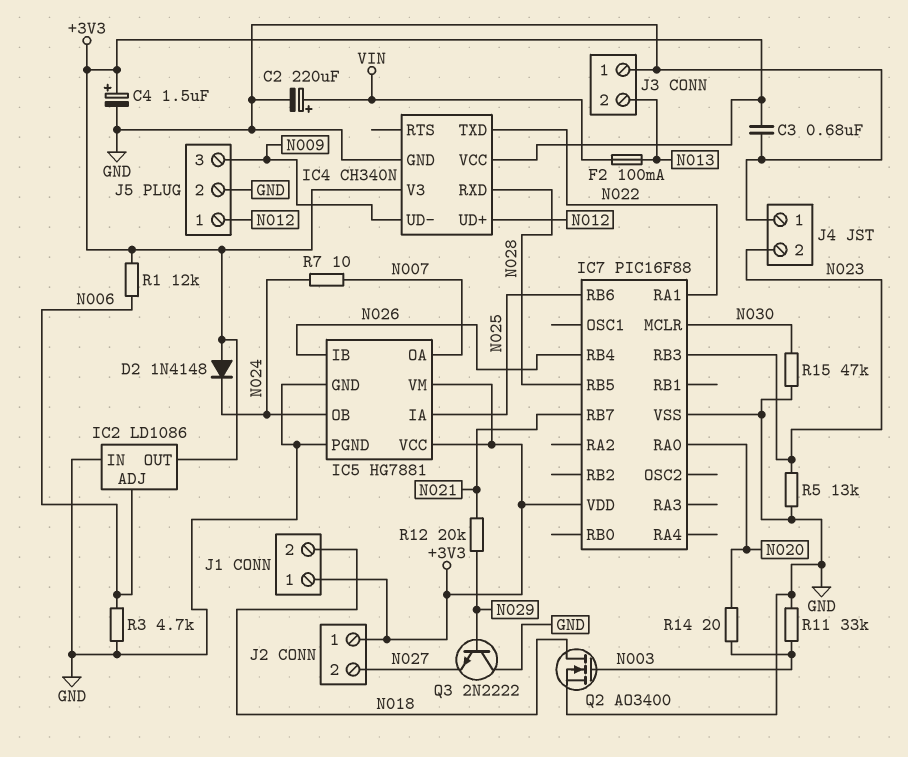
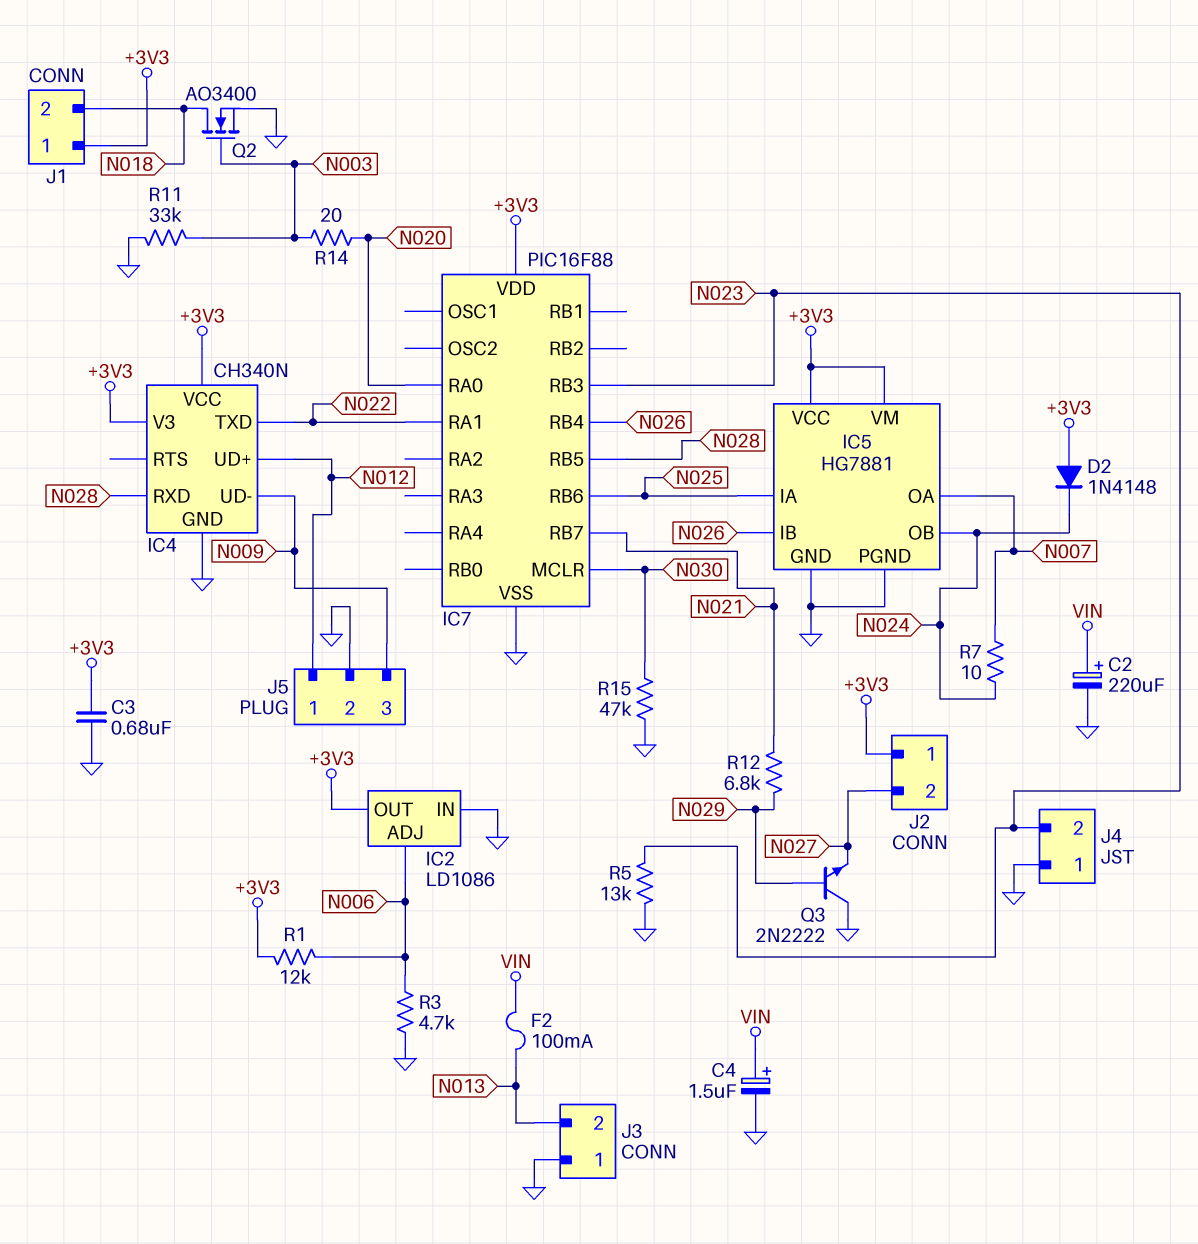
C4: 1.5uF (plus +3V3, minus GND) -> 1.5uF (plus VIN, minus GND)
R12: 20k (N021, N029) -> 6.8k (N021, N029)

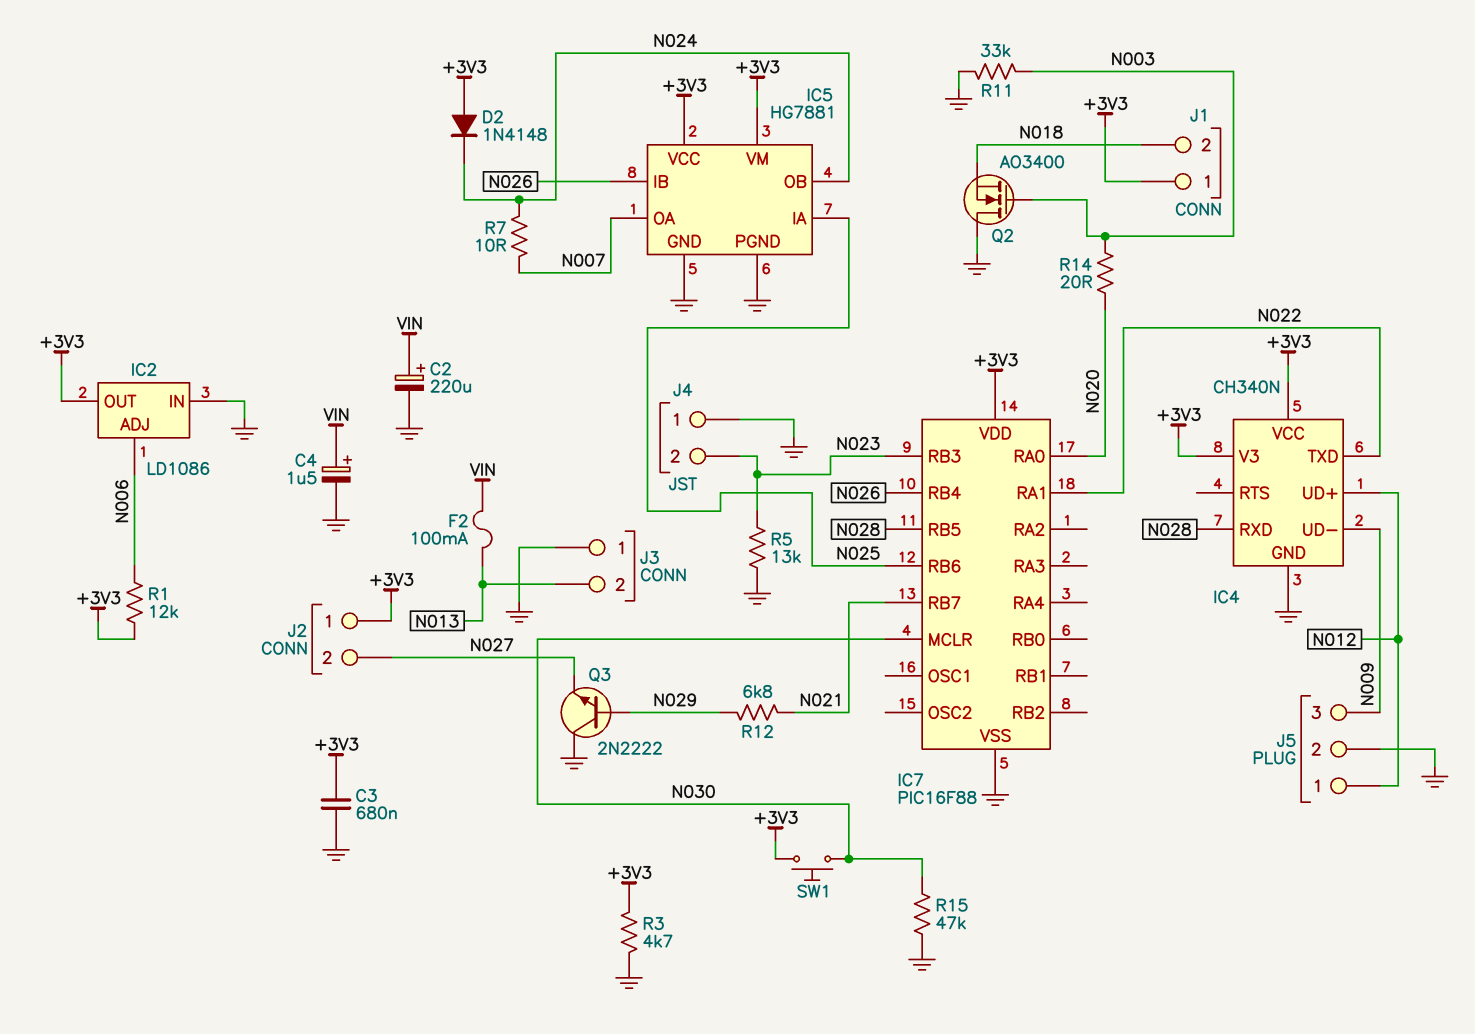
Q2: NMOS AO3400 (G N003, D N018, S GND) -> NMOS AO3400 (G N003, D GND, S N018)
R3: 4.7k (GND, N006) -> 4.7k (+3V3, GND)
SW1: none -> button (+3V3, N030)

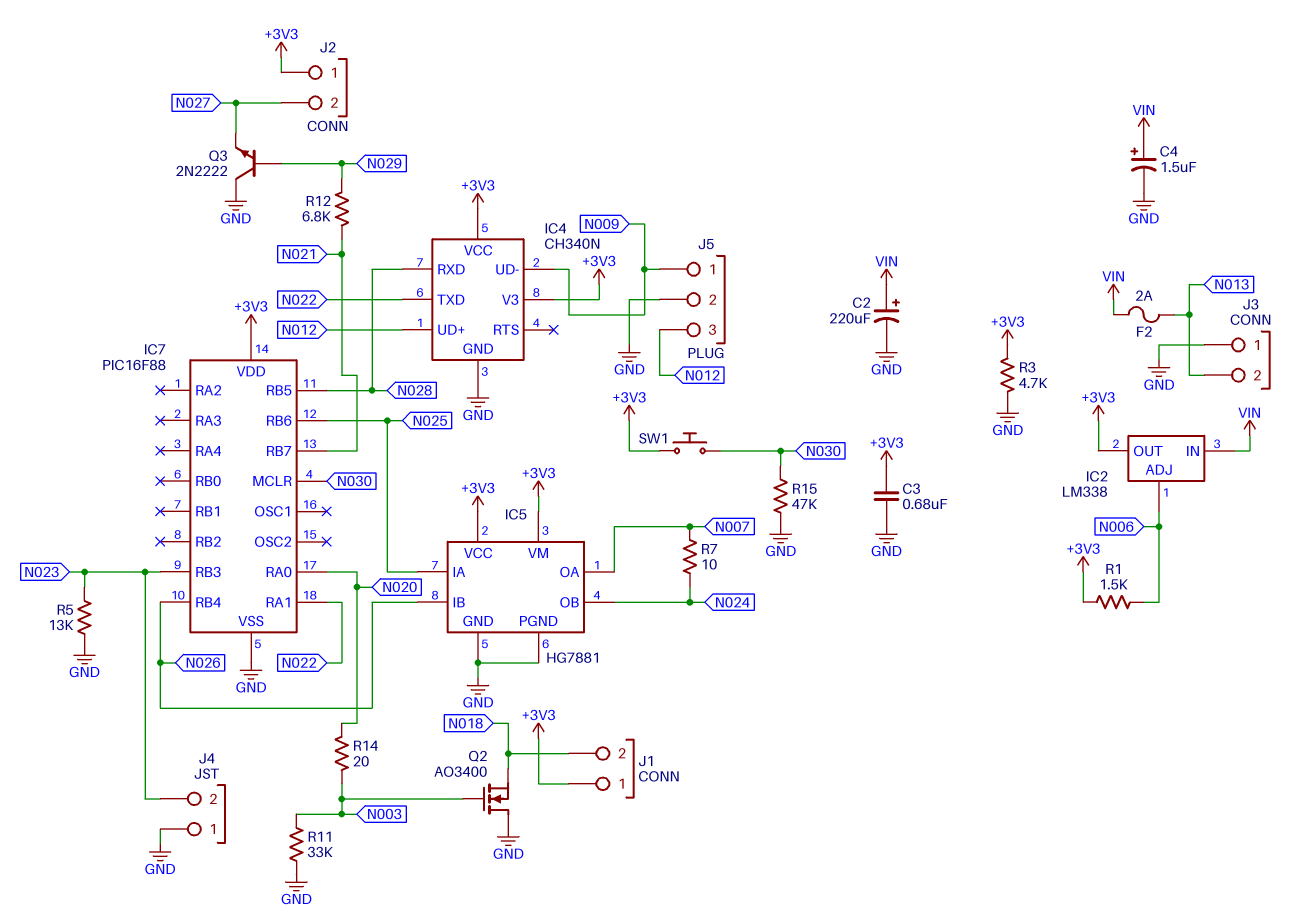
D2: diode 1N4148 (A +3V3, K N024) -> none
F2: 100mA (N013, VIN) -> 2A (N013, VIN)
IC2: LD1086 -> LM338
IC2 pin IN: GND -> VIN
J5 pin 1: N012 -> N009
J5 pin 3: N009 -> N012
R1: 12k (+3V3, N006) -> 1.5k (+3V3, N006)

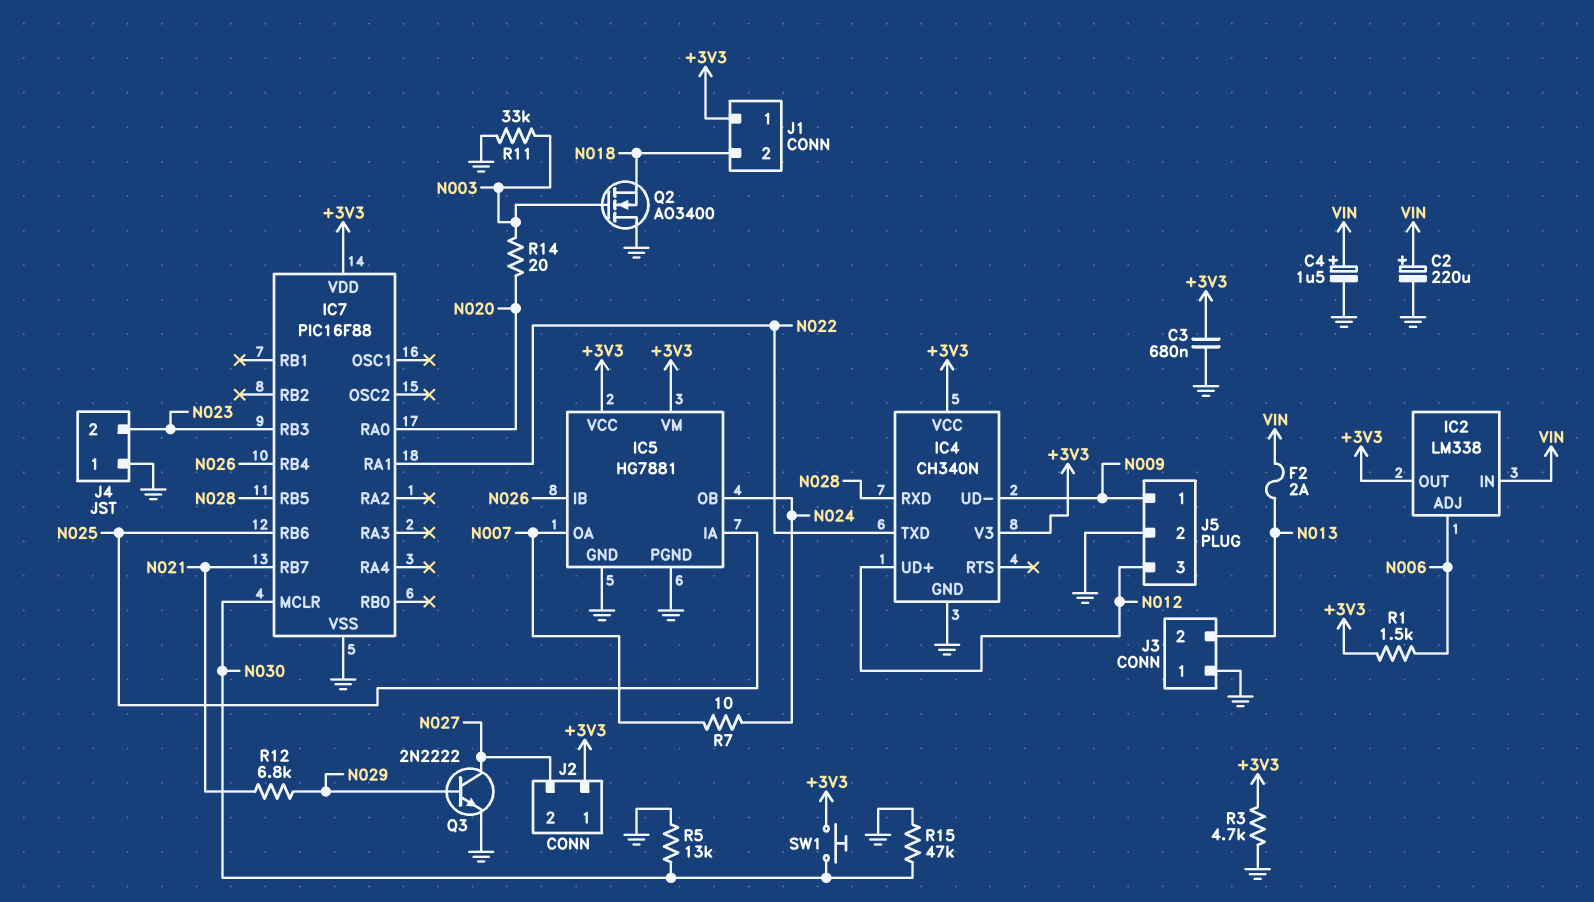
Q3: NPN 2N2222 (B N029, C GND, E N027) -> NPN 2N2222 (B N029, C N027, E GND)
R5: 13k (GND, N023) -> 13k (GND, N030)

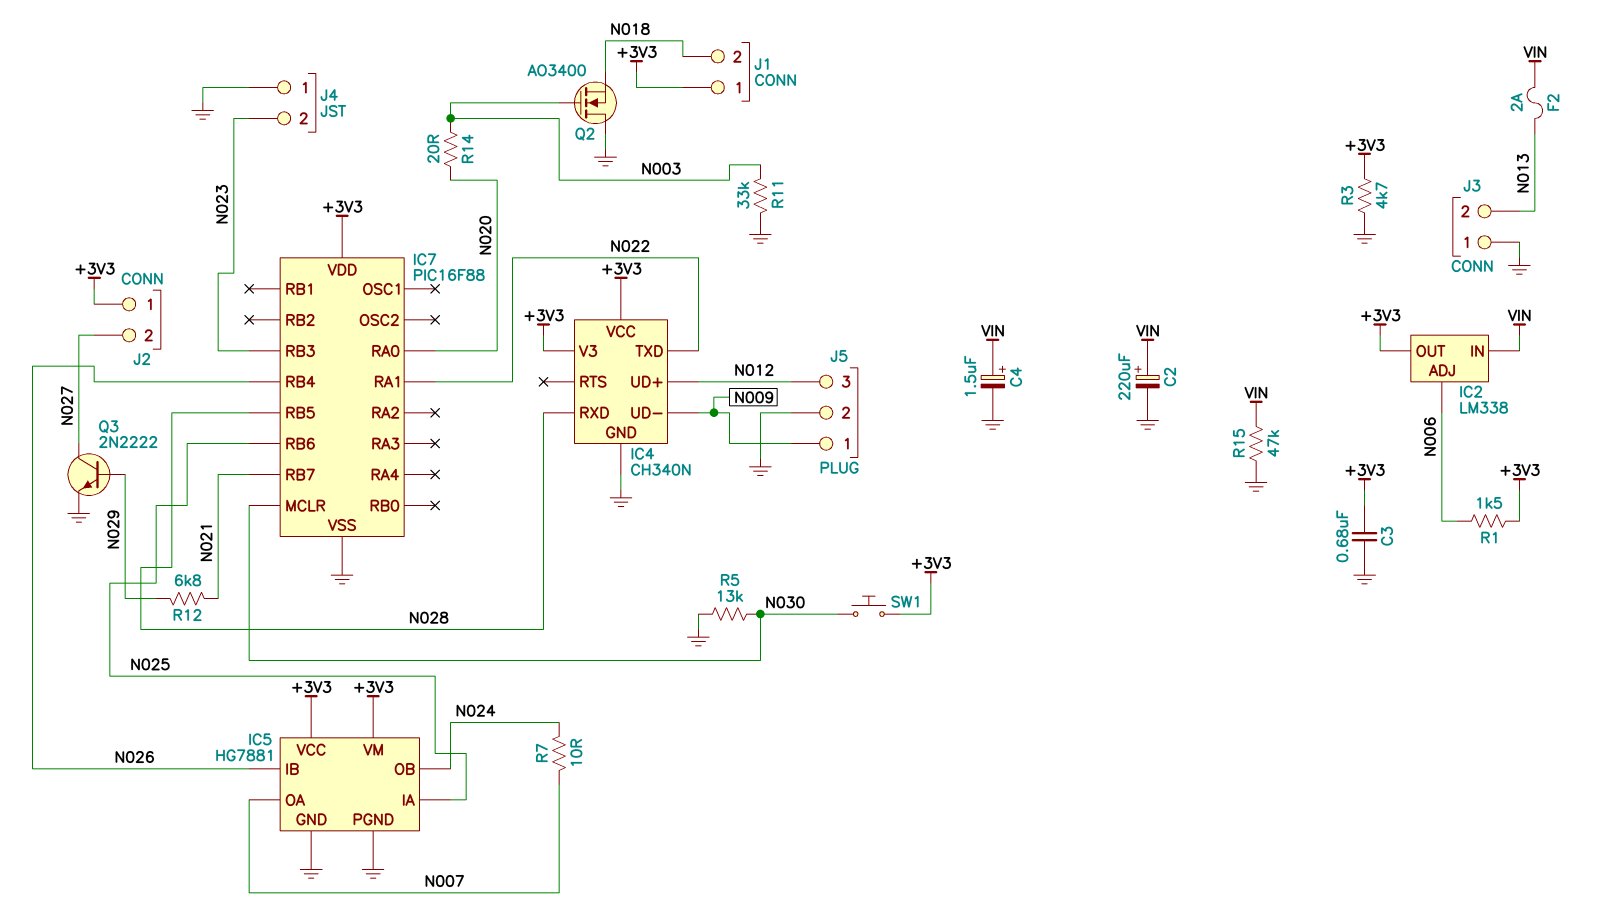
R15: 47k (GND, N030) -> 47k (GND, VIN)

